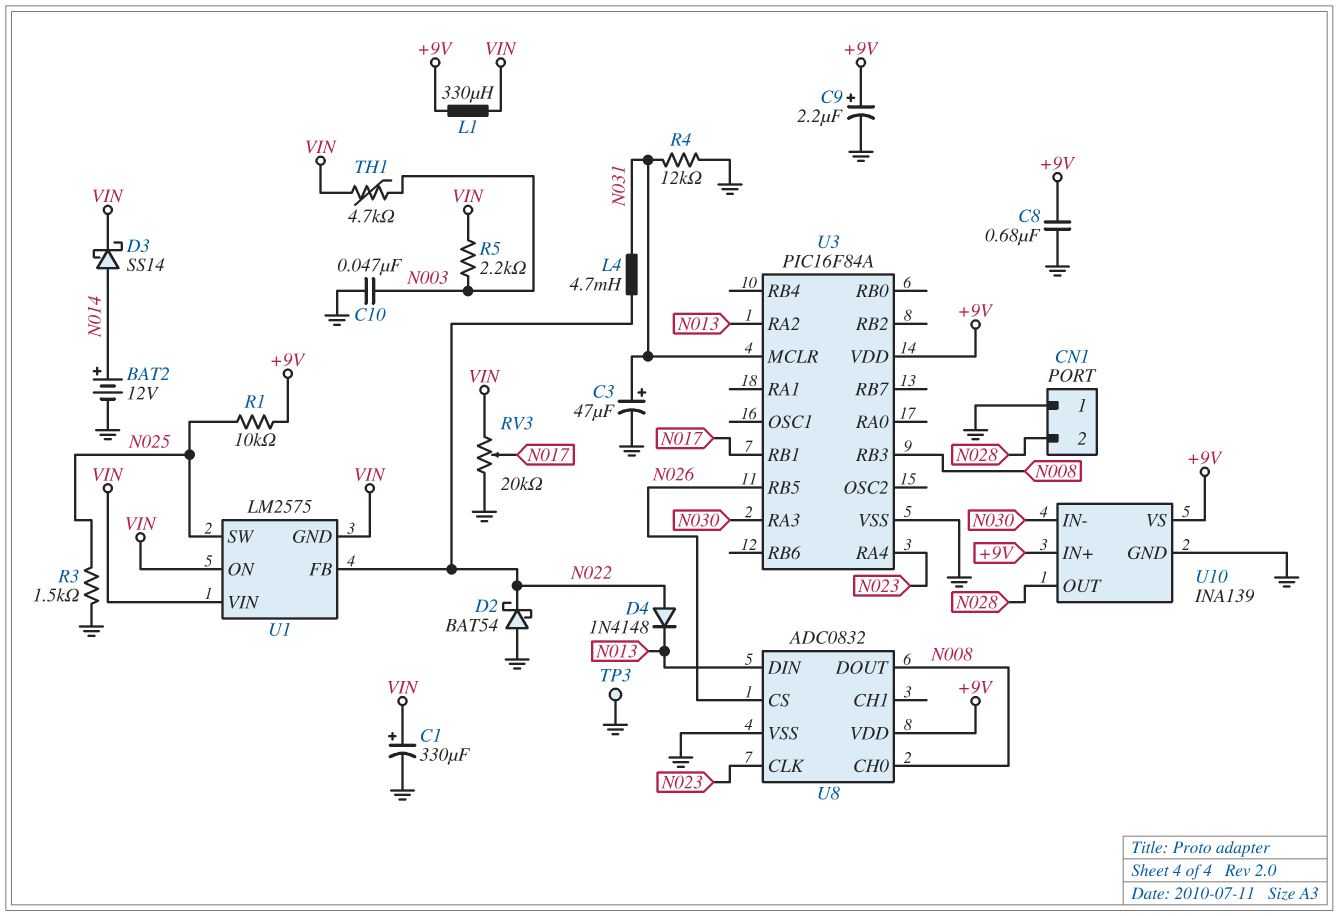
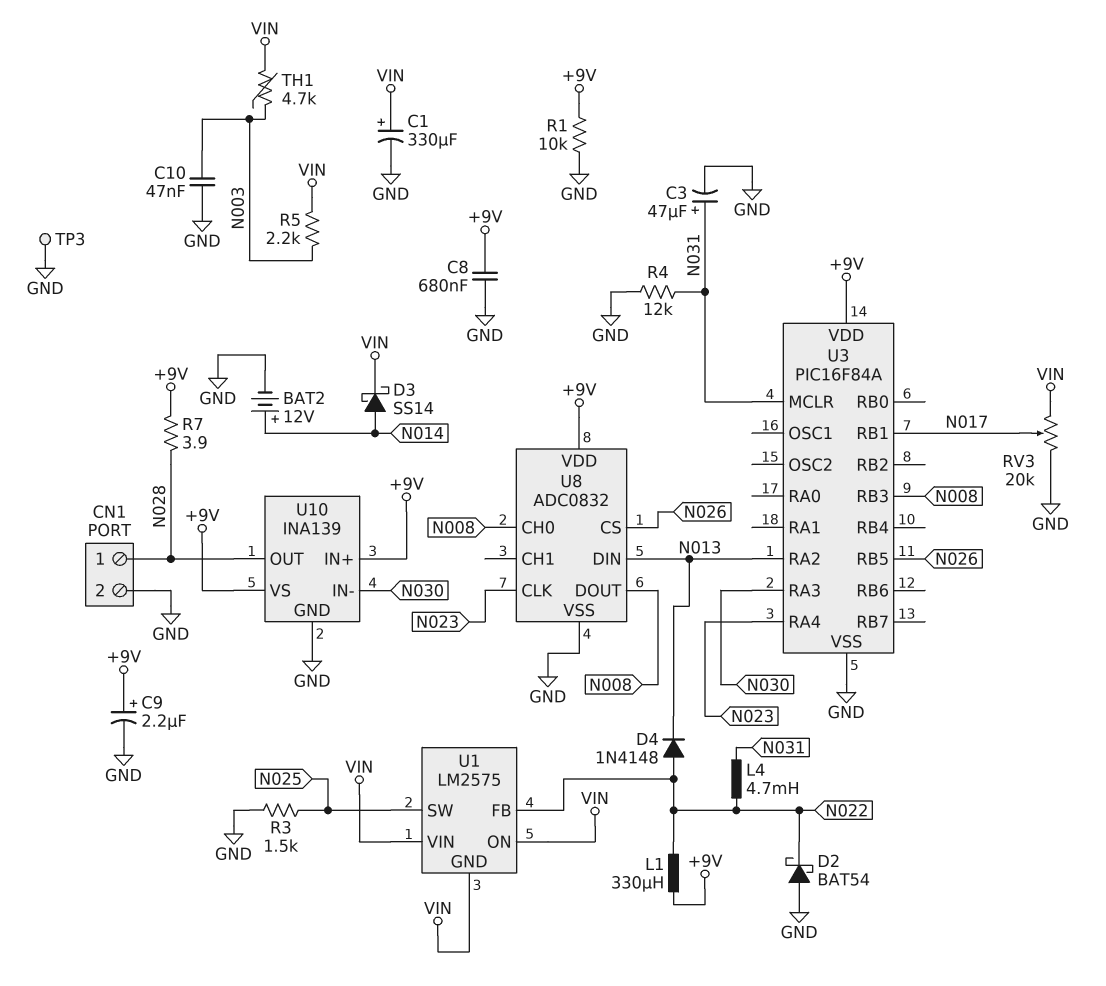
CN1 pin 1: GND -> N028
CN1 pin 2: N028 -> GND
L1: 330uH (+9V, VIN) -> 330uH (+9V, N022)
R1: 10k (+9V, N025) -> 10k (+9V, GND)
R7: none -> 3.9 (+9V, N028)

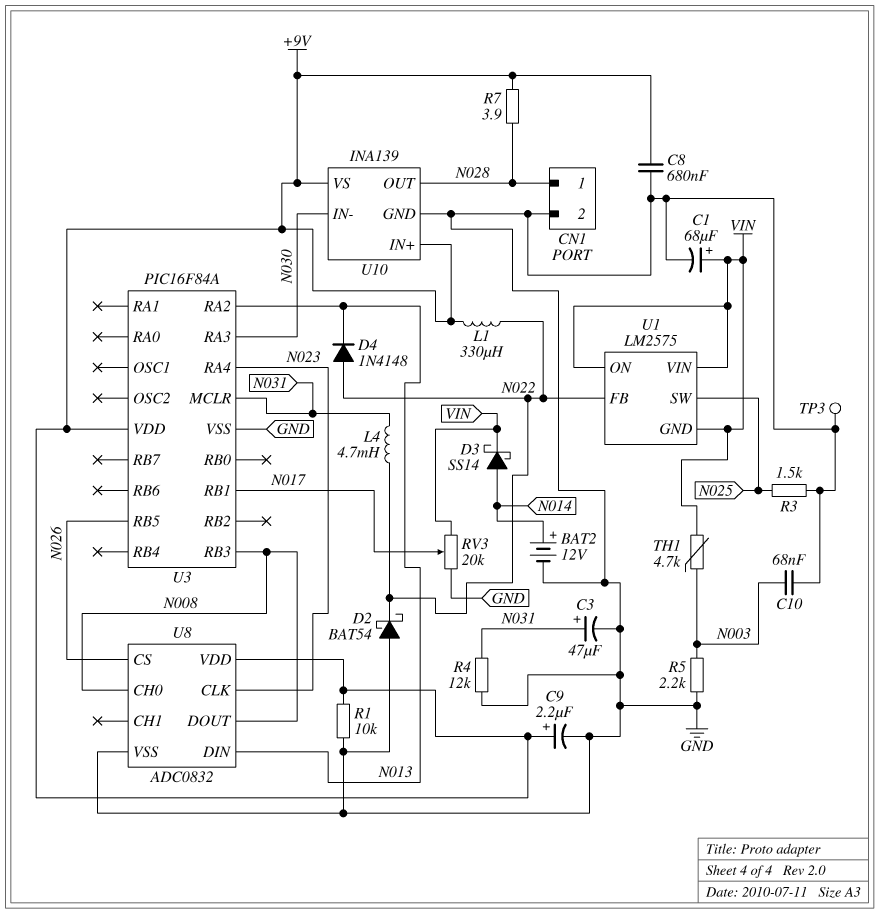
C1: 330uF (plus VIN, minus GND) -> 68uF (plus VIN, minus GND)
C10: 47nF (GND, N003) -> 68nF (GND, N003)
R5: 2.2k (N003, VIN) -> 2.2k (GND, N003)

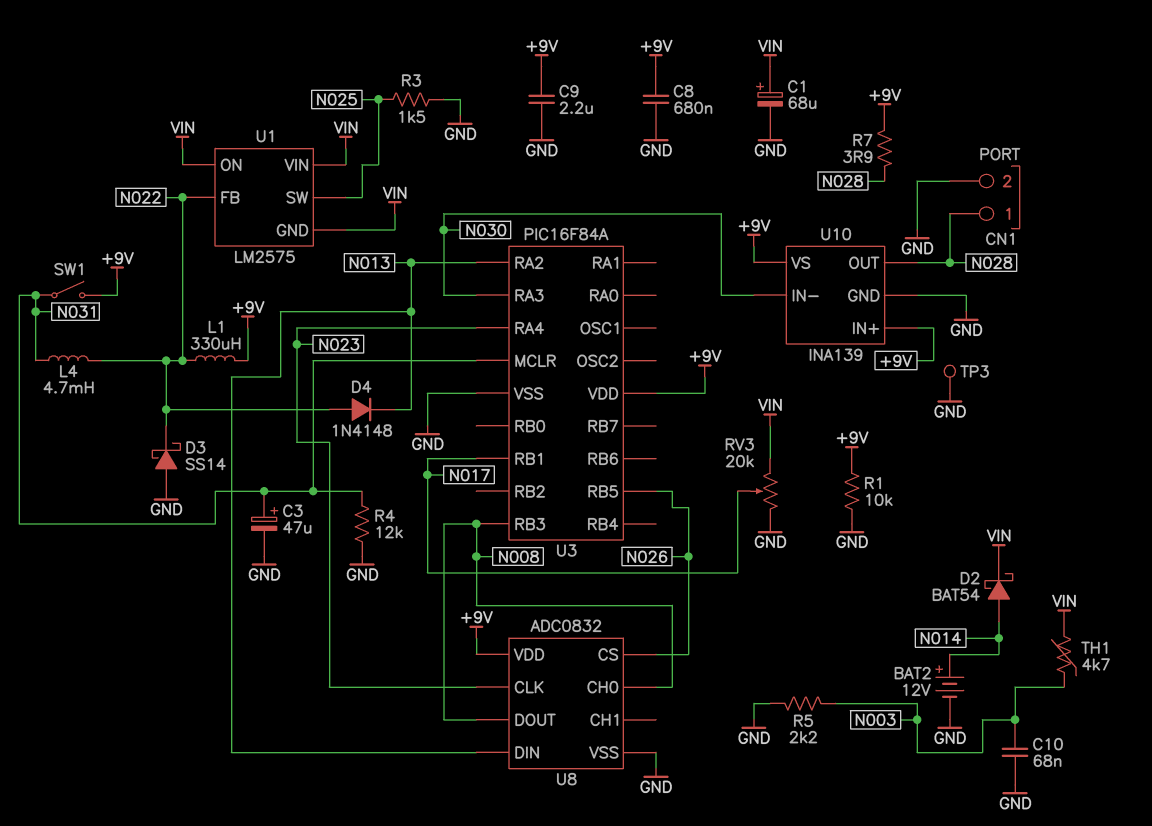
C9: 2.2uF (plus +9V, minus GND) -> 2.2uF (+9V, GND)
D2: schottky BAT54 (A GND, K N022) -> schottky BAT54 (A N014, K VIN)
D3: schottky SS14 (A N014, K VIN) -> schottky SS14 (A GND, K N022)
SW1: none -> switch (+9V, N031)

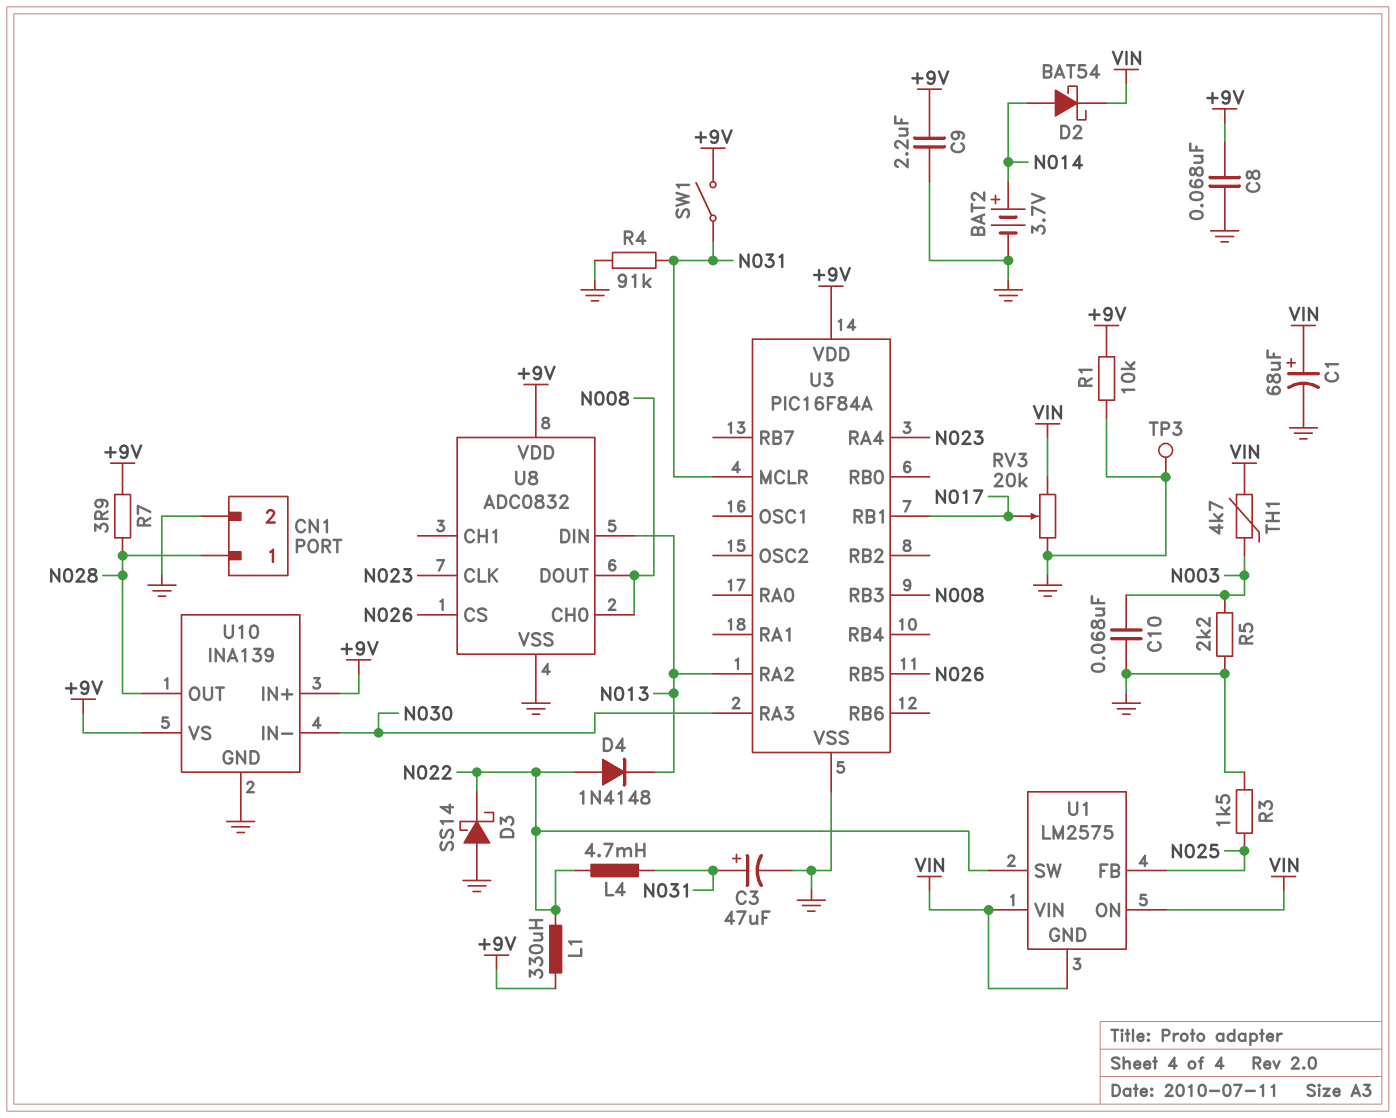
BAT2: 12V (plus N014, minus GND) -> 3.7V (plus N014, minus GND)
C8: 680nF (+9V, GND) -> 68nF (+9V, GND)
R4: 12k (GND, N031) -> 91k (GND, N031)
U1 pin FB: N022 -> N025
U1 pin SW: N025 -> N022

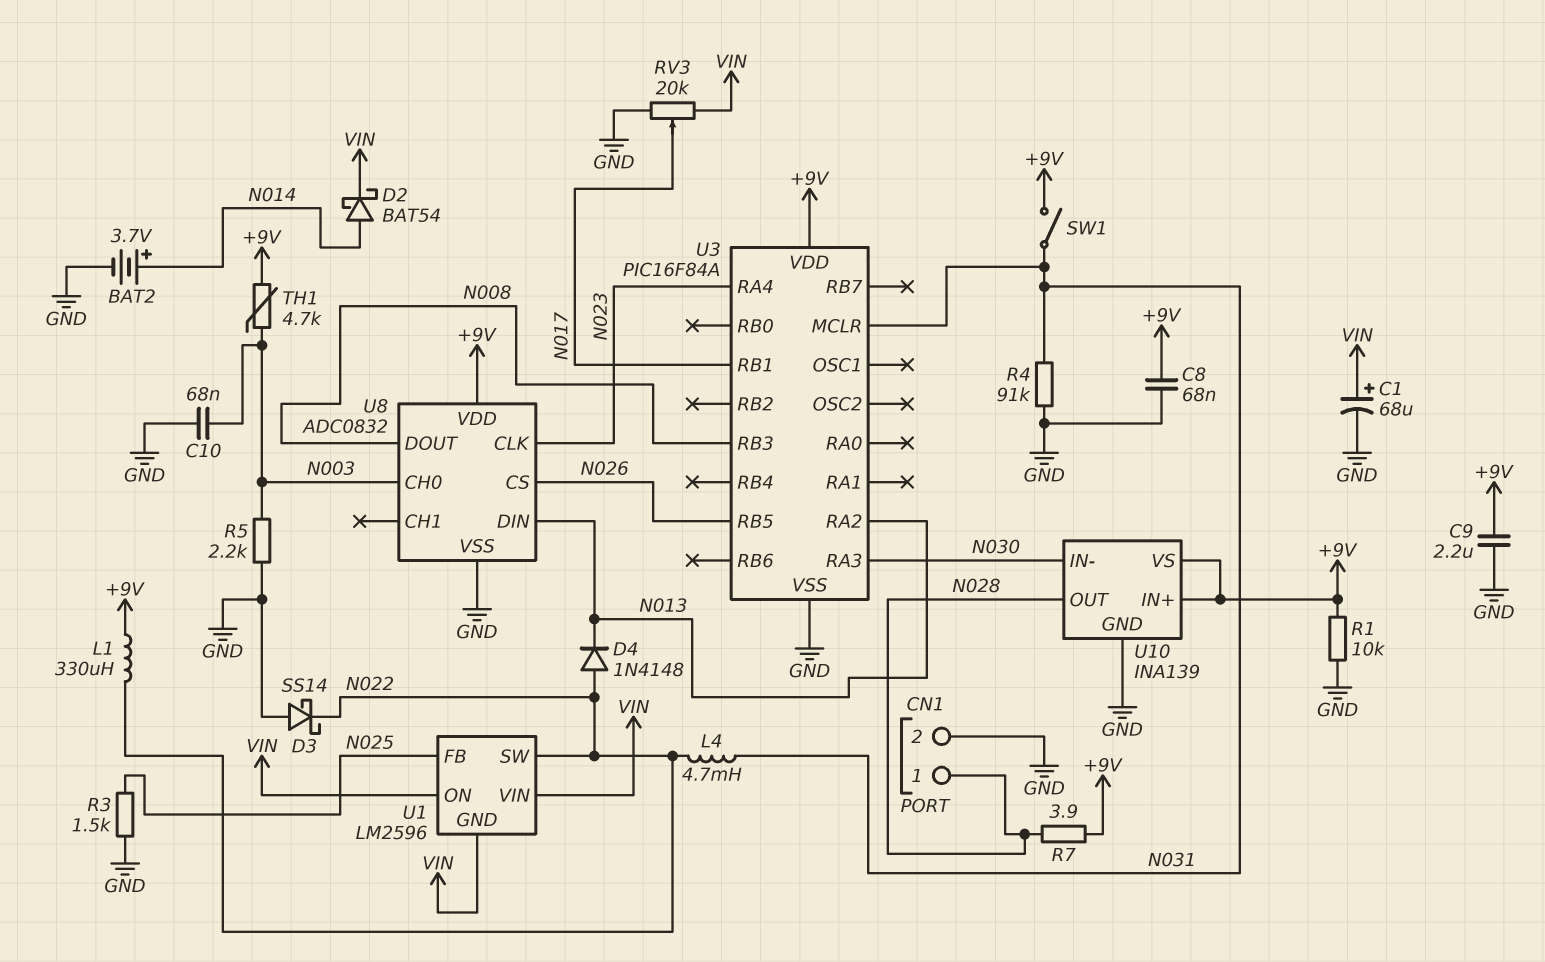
C3: 47uF (plus N031, minus GND) -> none
TH1: 4.7k (N003, VIN) -> 4.7k (+9V, N003)
TP3: test point (GND) -> none
U1: LM2575 -> LM2596
U8 pin CH0: N008 -> N003

